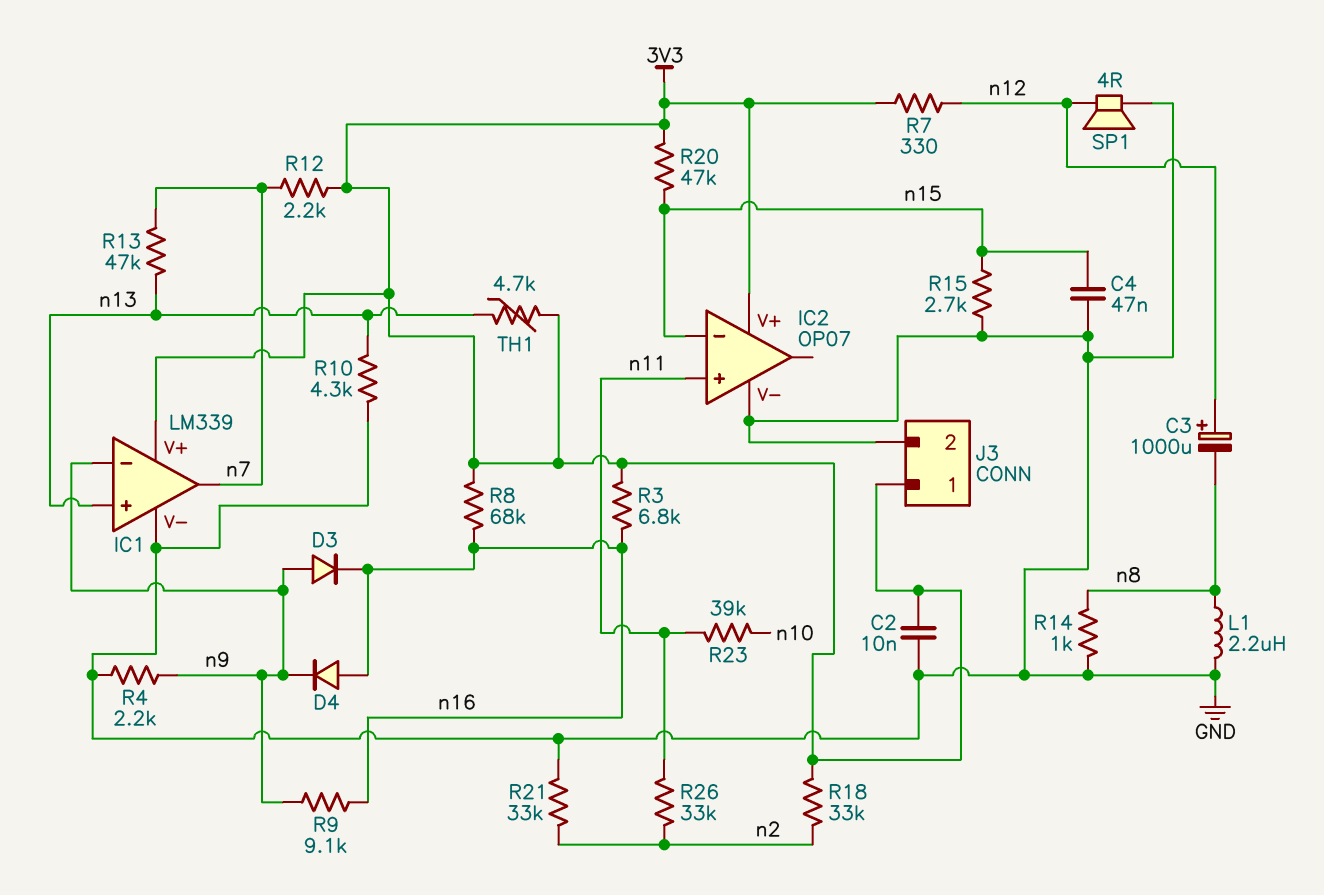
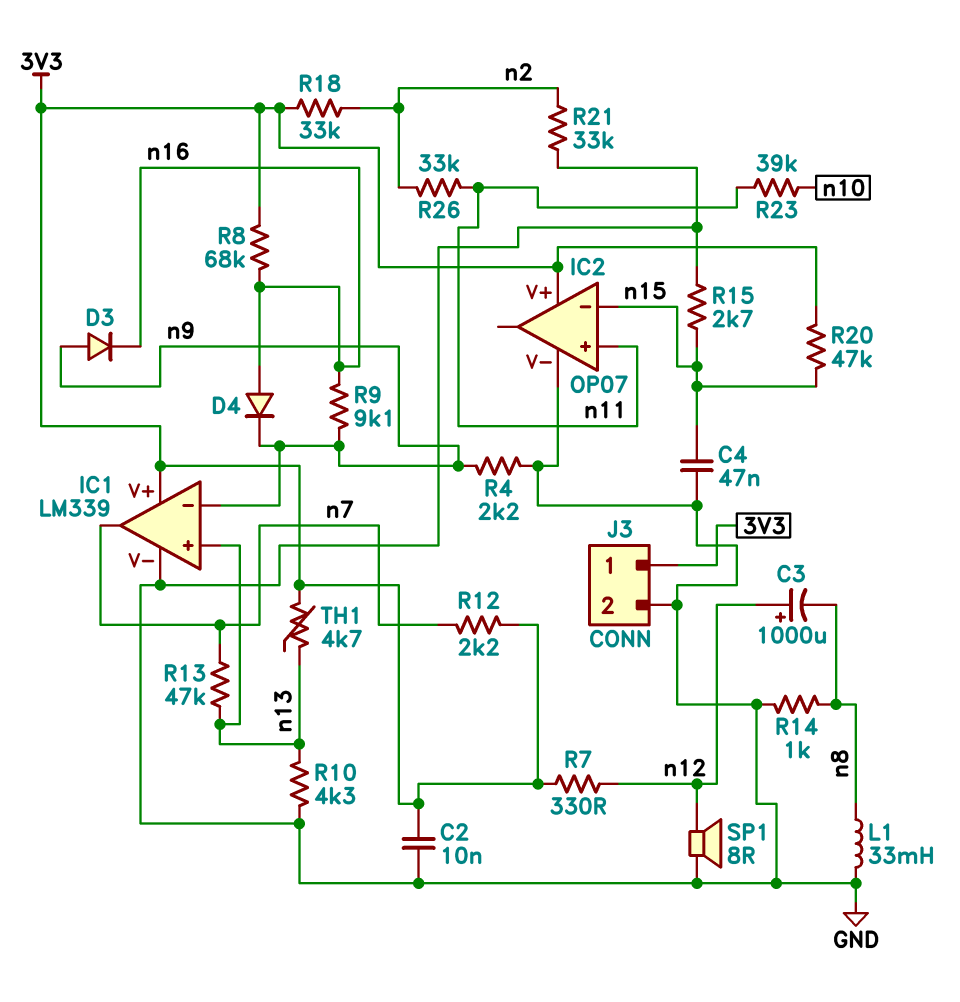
L1: 2.2uH (GND, n8) -> 33mH (GND, n8)
R3: 6.8k (3V3, n16) -> none
SP1: speaker 4R (GND, n12) -> speaker 8R (GND, n12)

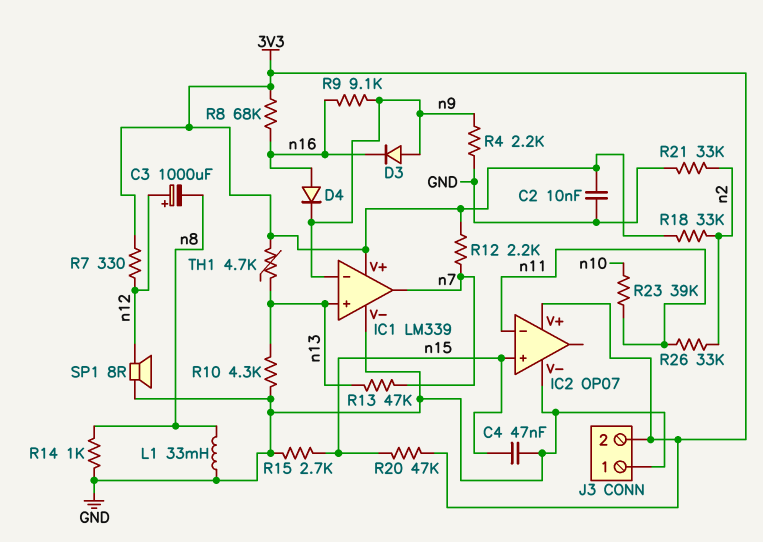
IC2 pin in+: n11 -> n15
IC2 pin in-: n15 -> n11
J3 pin 1: 3V3 -> GND
J3 pin 2: GND -> 3V3

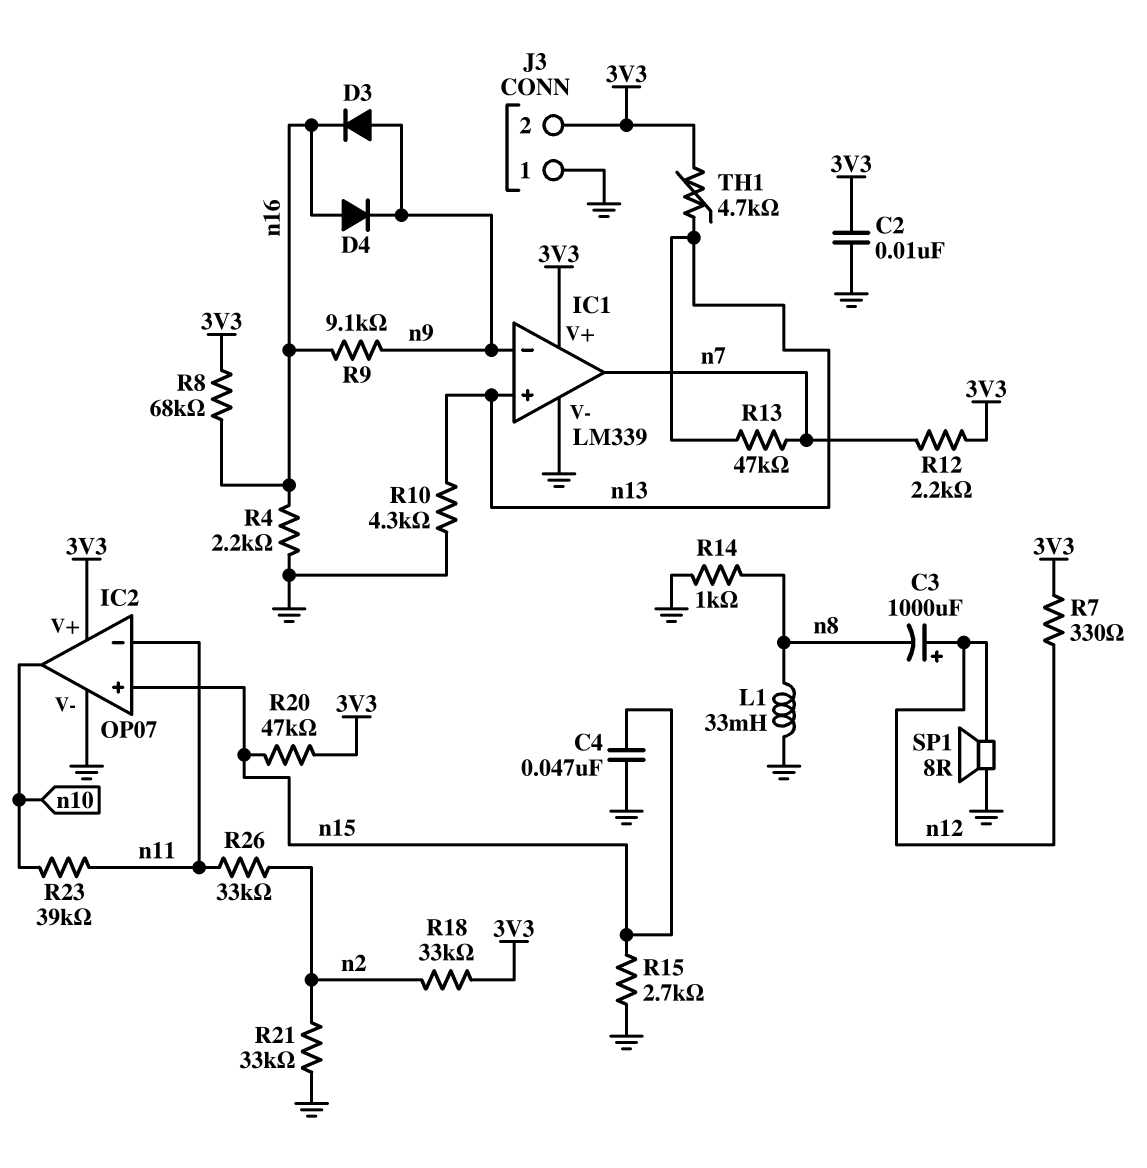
IC2 pin out: none -> n10
R4: 2.2k (GND, n9) -> 2.2k (GND, n16)

